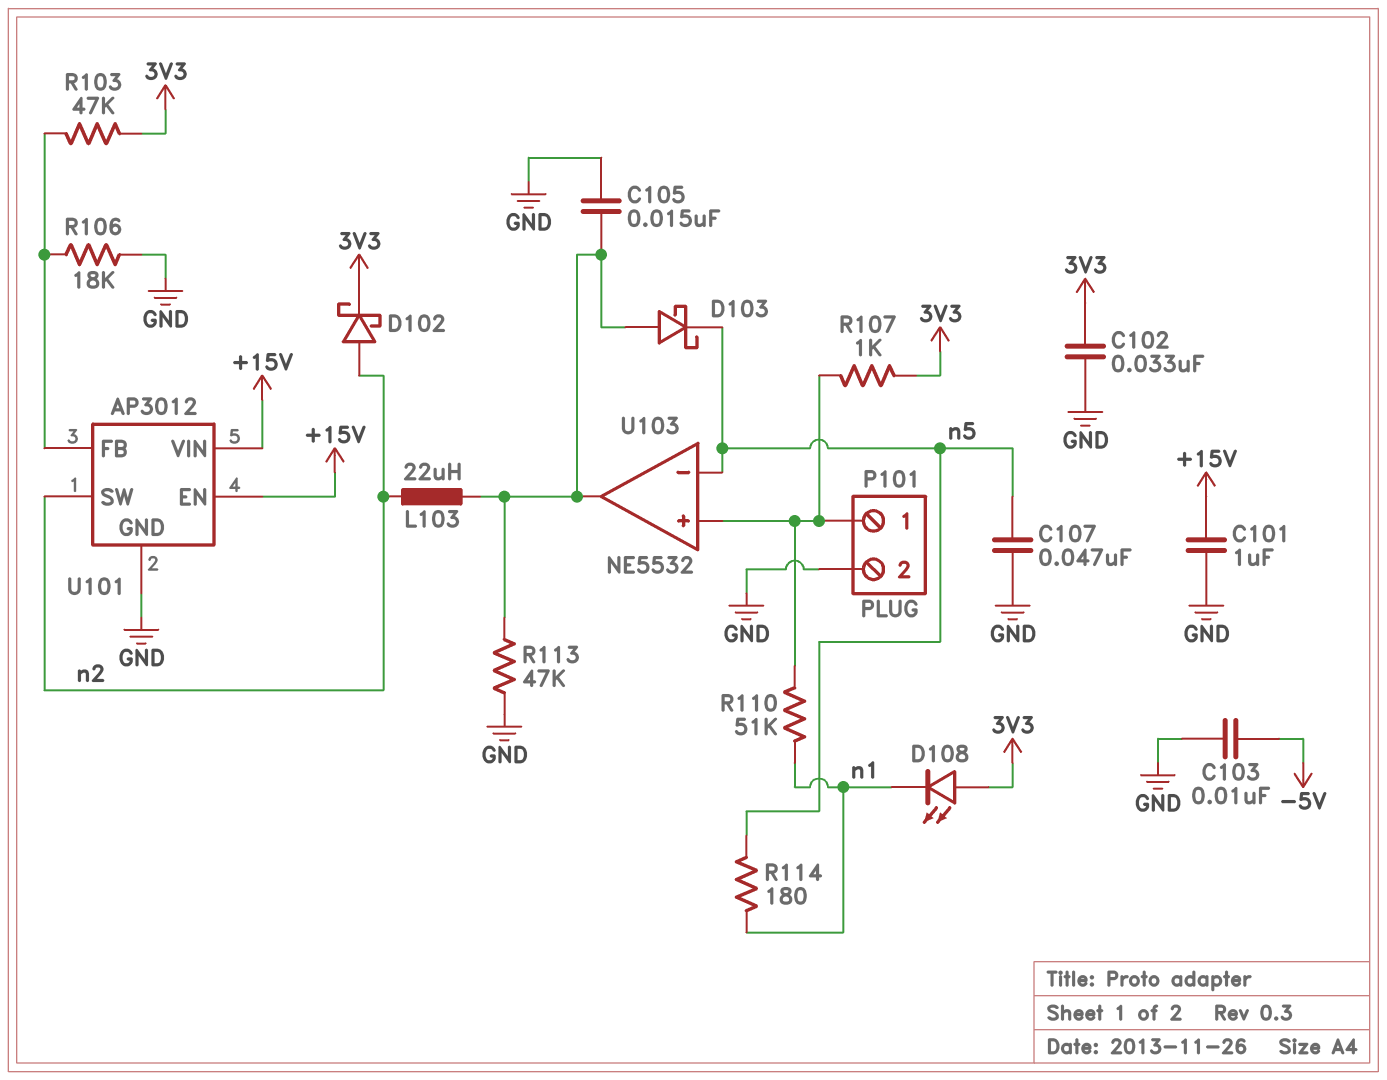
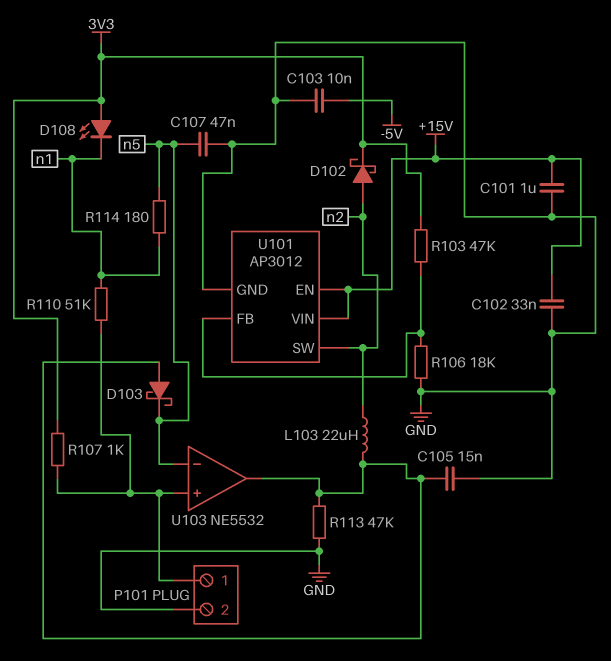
C102: 33nF (3V3, GND) -> 33nF (+15V, GND)

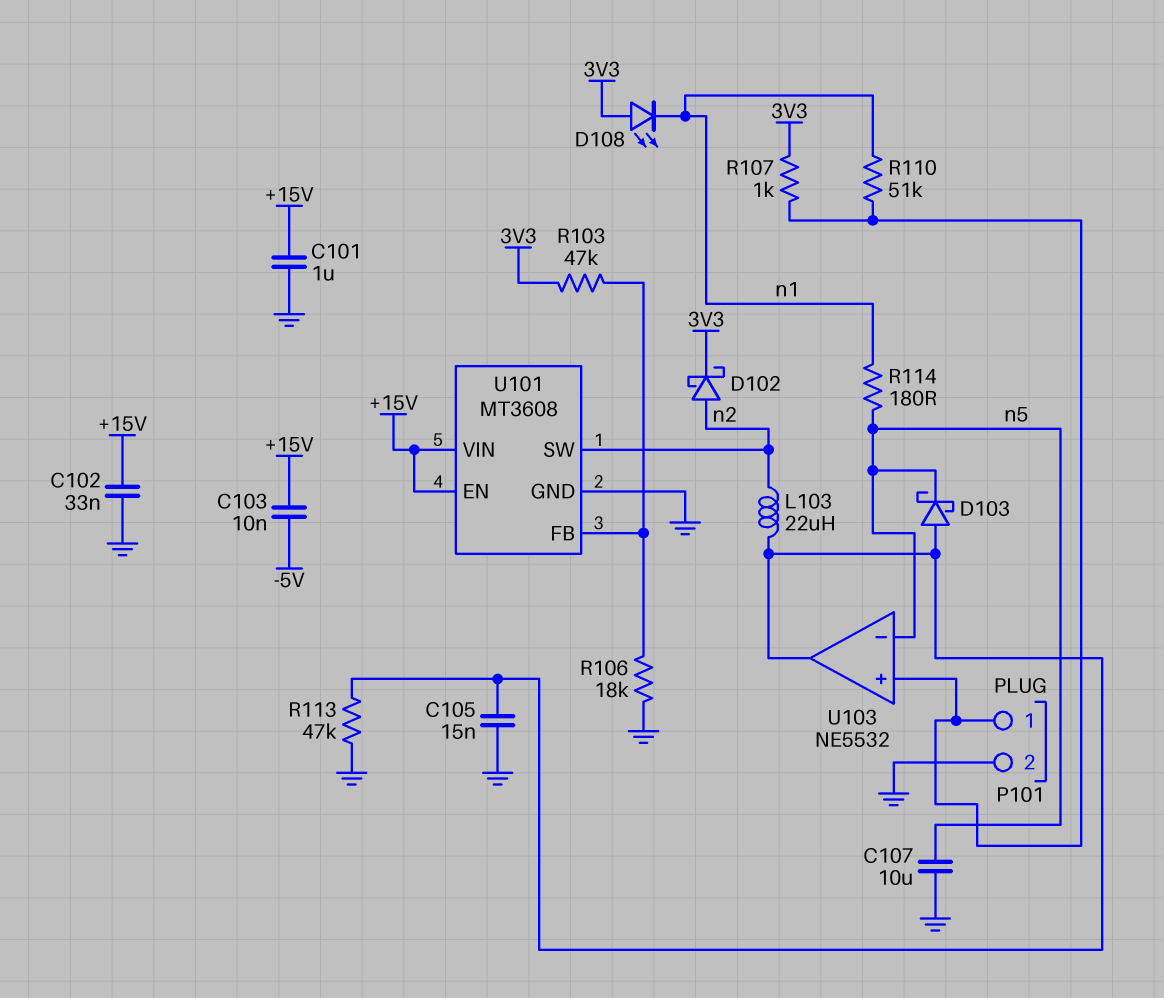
C103: 10nF (-5V, GND) -> 10nF (+15V, -5V)
C107: 47nF (GND, n5) -> 10uF (GND, n5)
U101: AP3012 -> MT3608

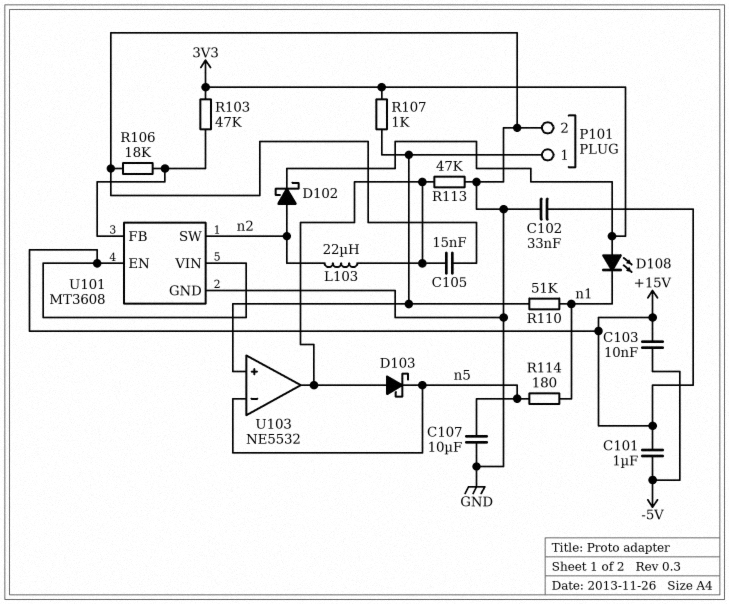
C101: 1uF (+15V, GND) -> 1uF (+15V, -5V)

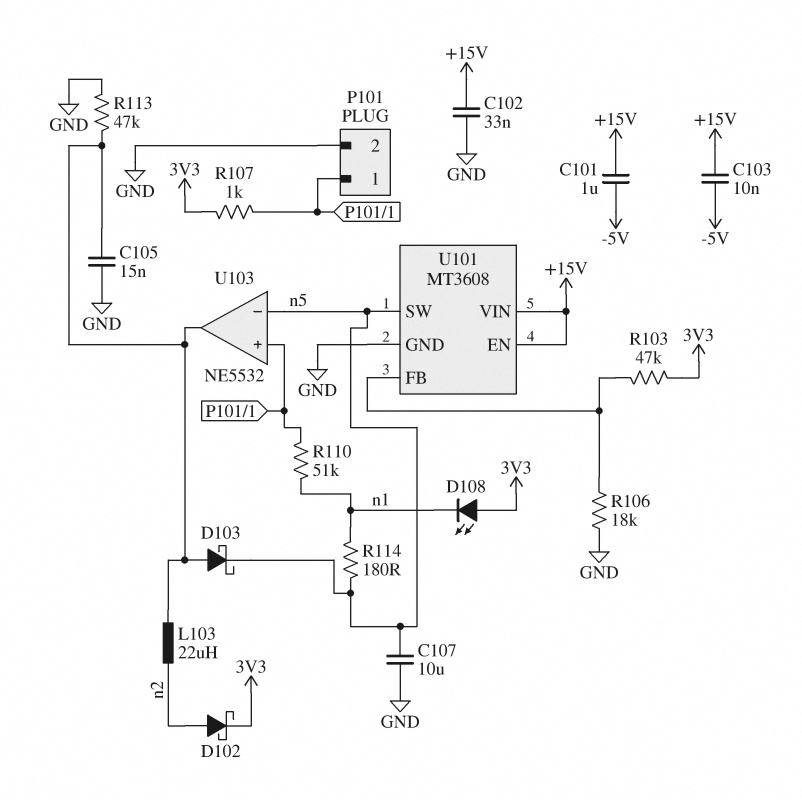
U101 pin SW: n2 -> n5

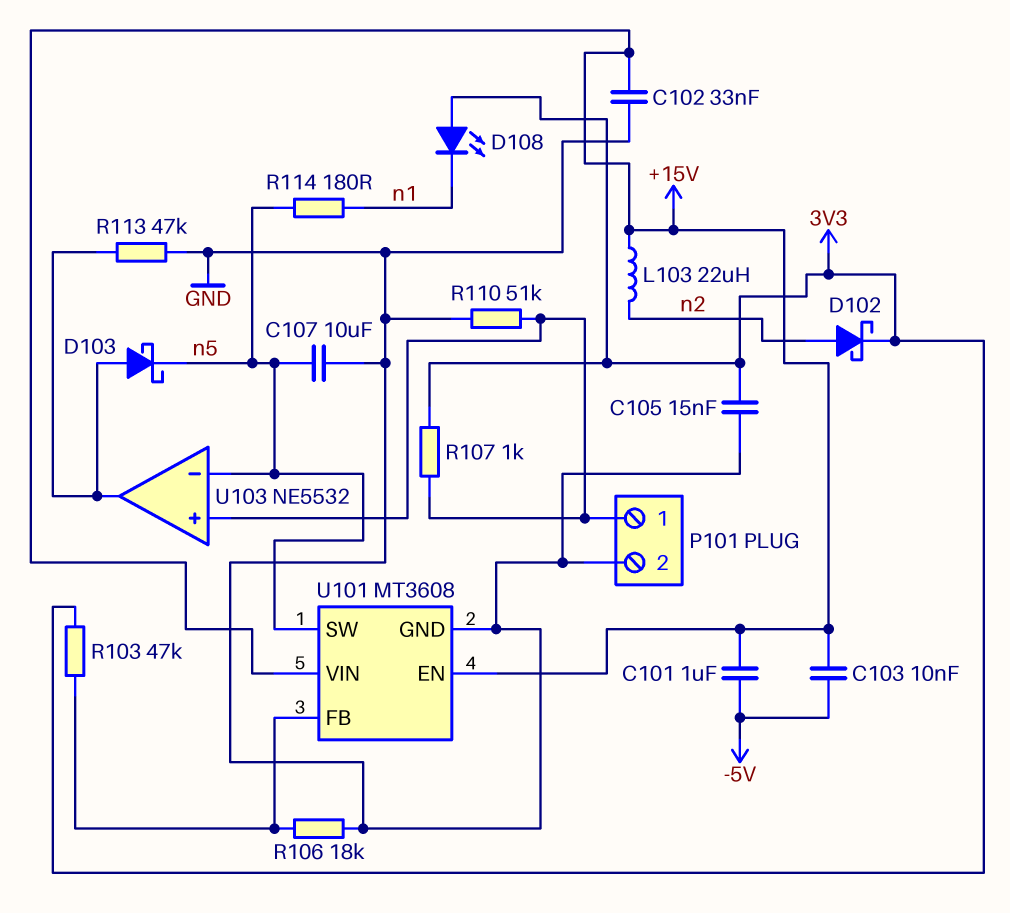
C105: 15nF (GND, U103/out) -> 15nF (3V3, GND)
L103: 22uH (U103/out, n2) -> 22uH (+15V, n2)
R110: 51k (P101/1, n1) -> 51k (GND, P101/1)

